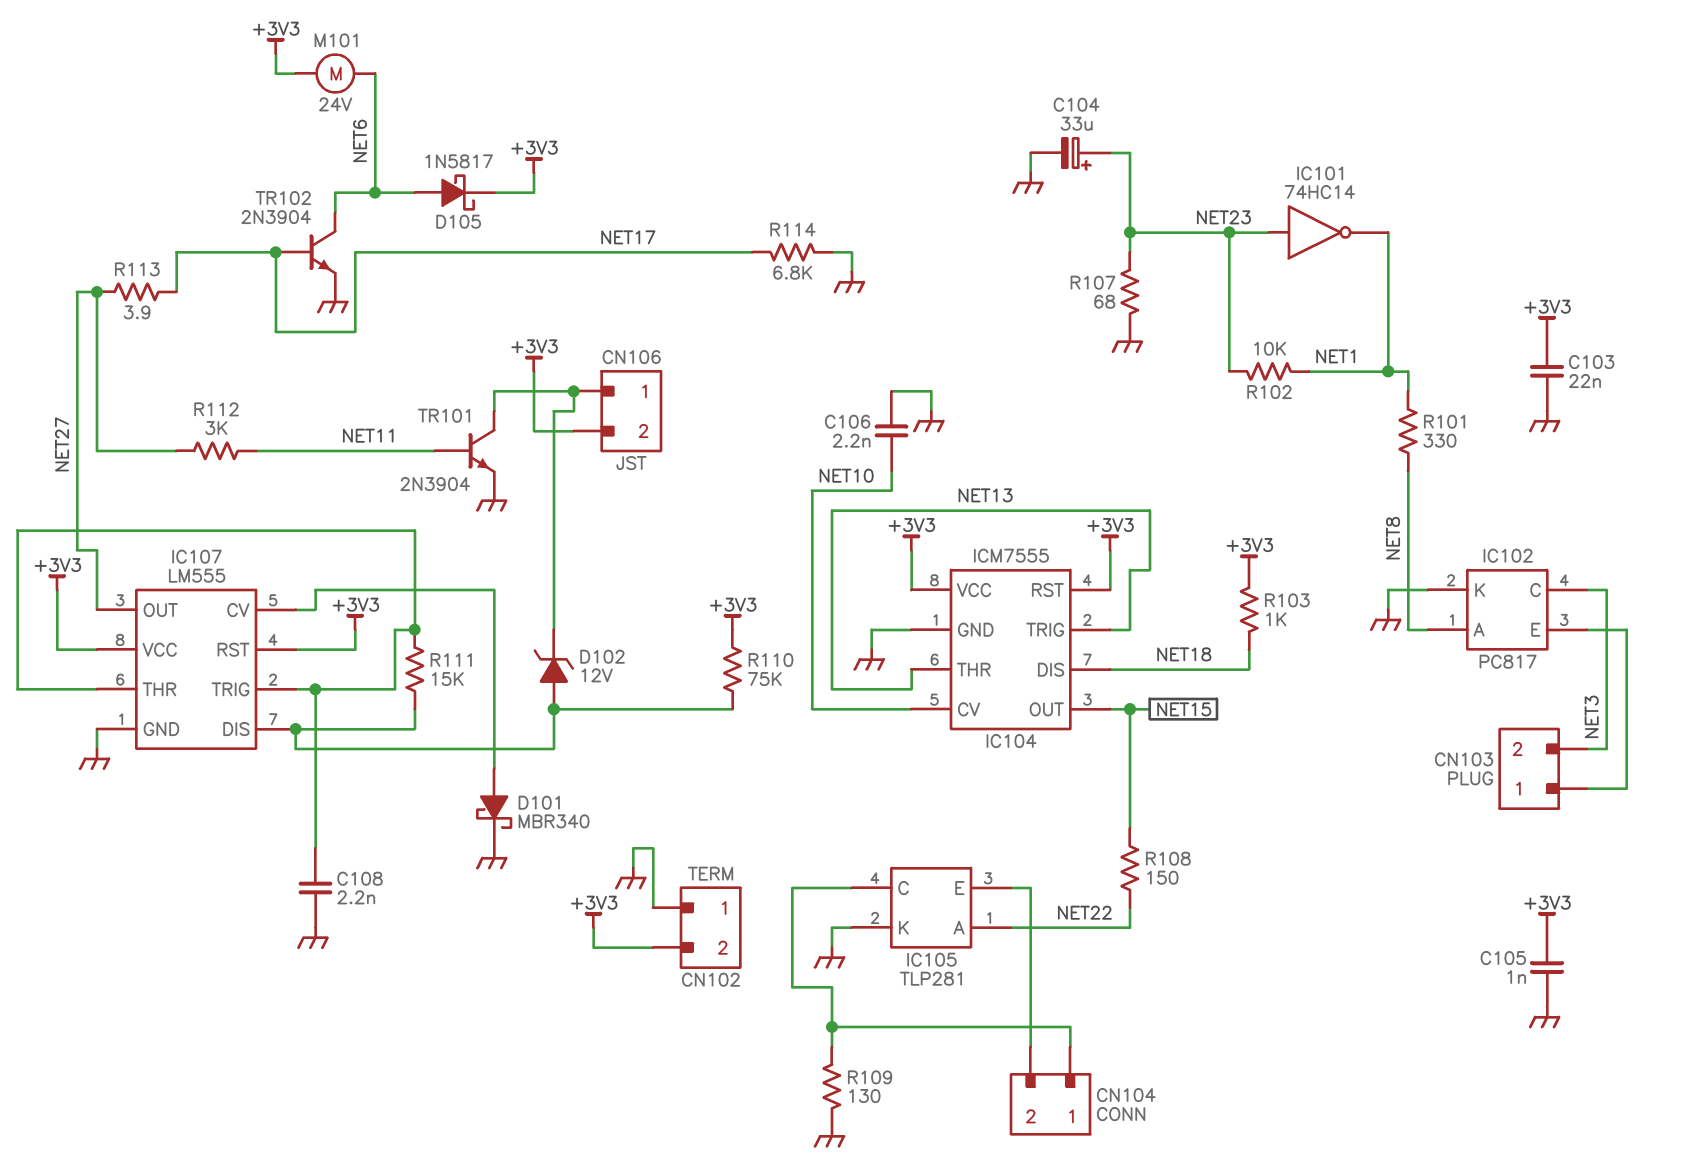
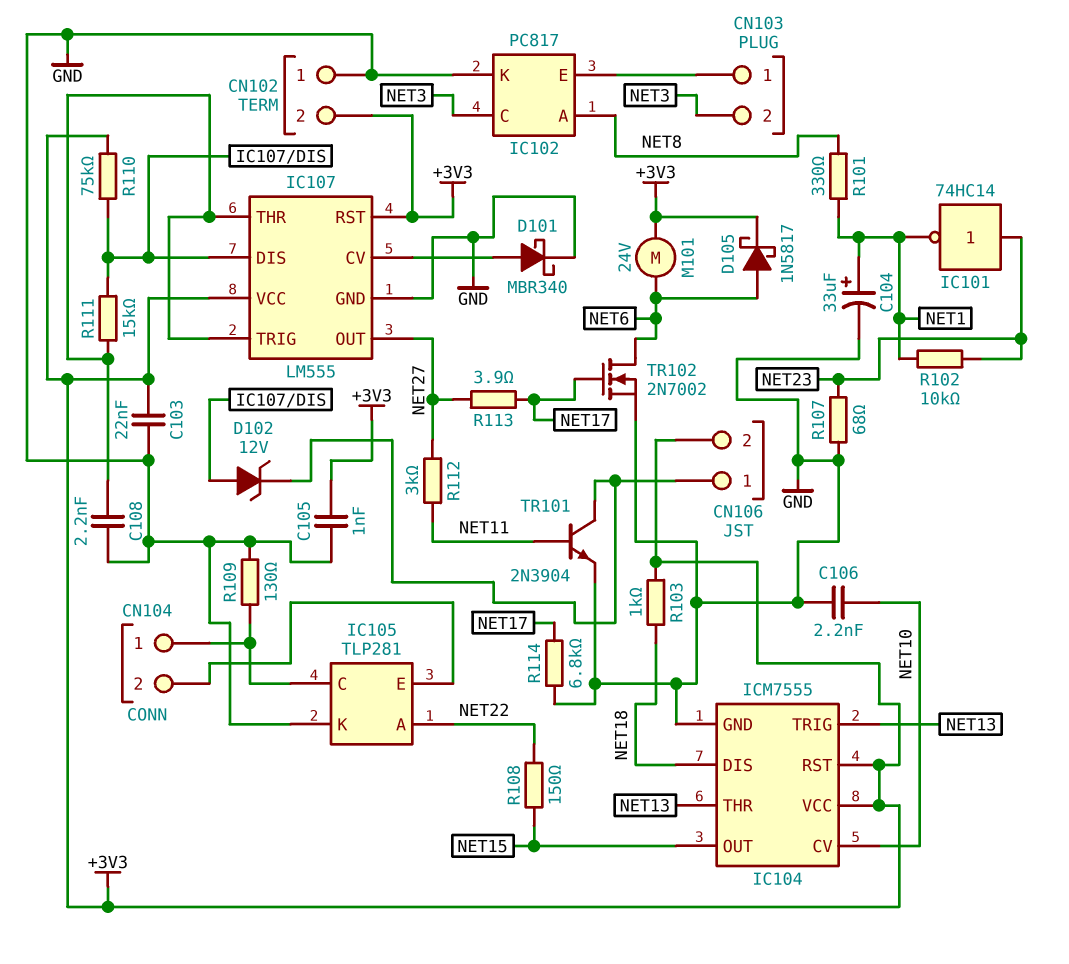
C104: 33uF (plus NET23, minus GND) -> 33uF (plus NET1, minus GND)
TR102: NPN 2N3904 (B NET17, C NET6, E GND) -> NMOS 2N7002 (G NET17, D NET6, S GND)

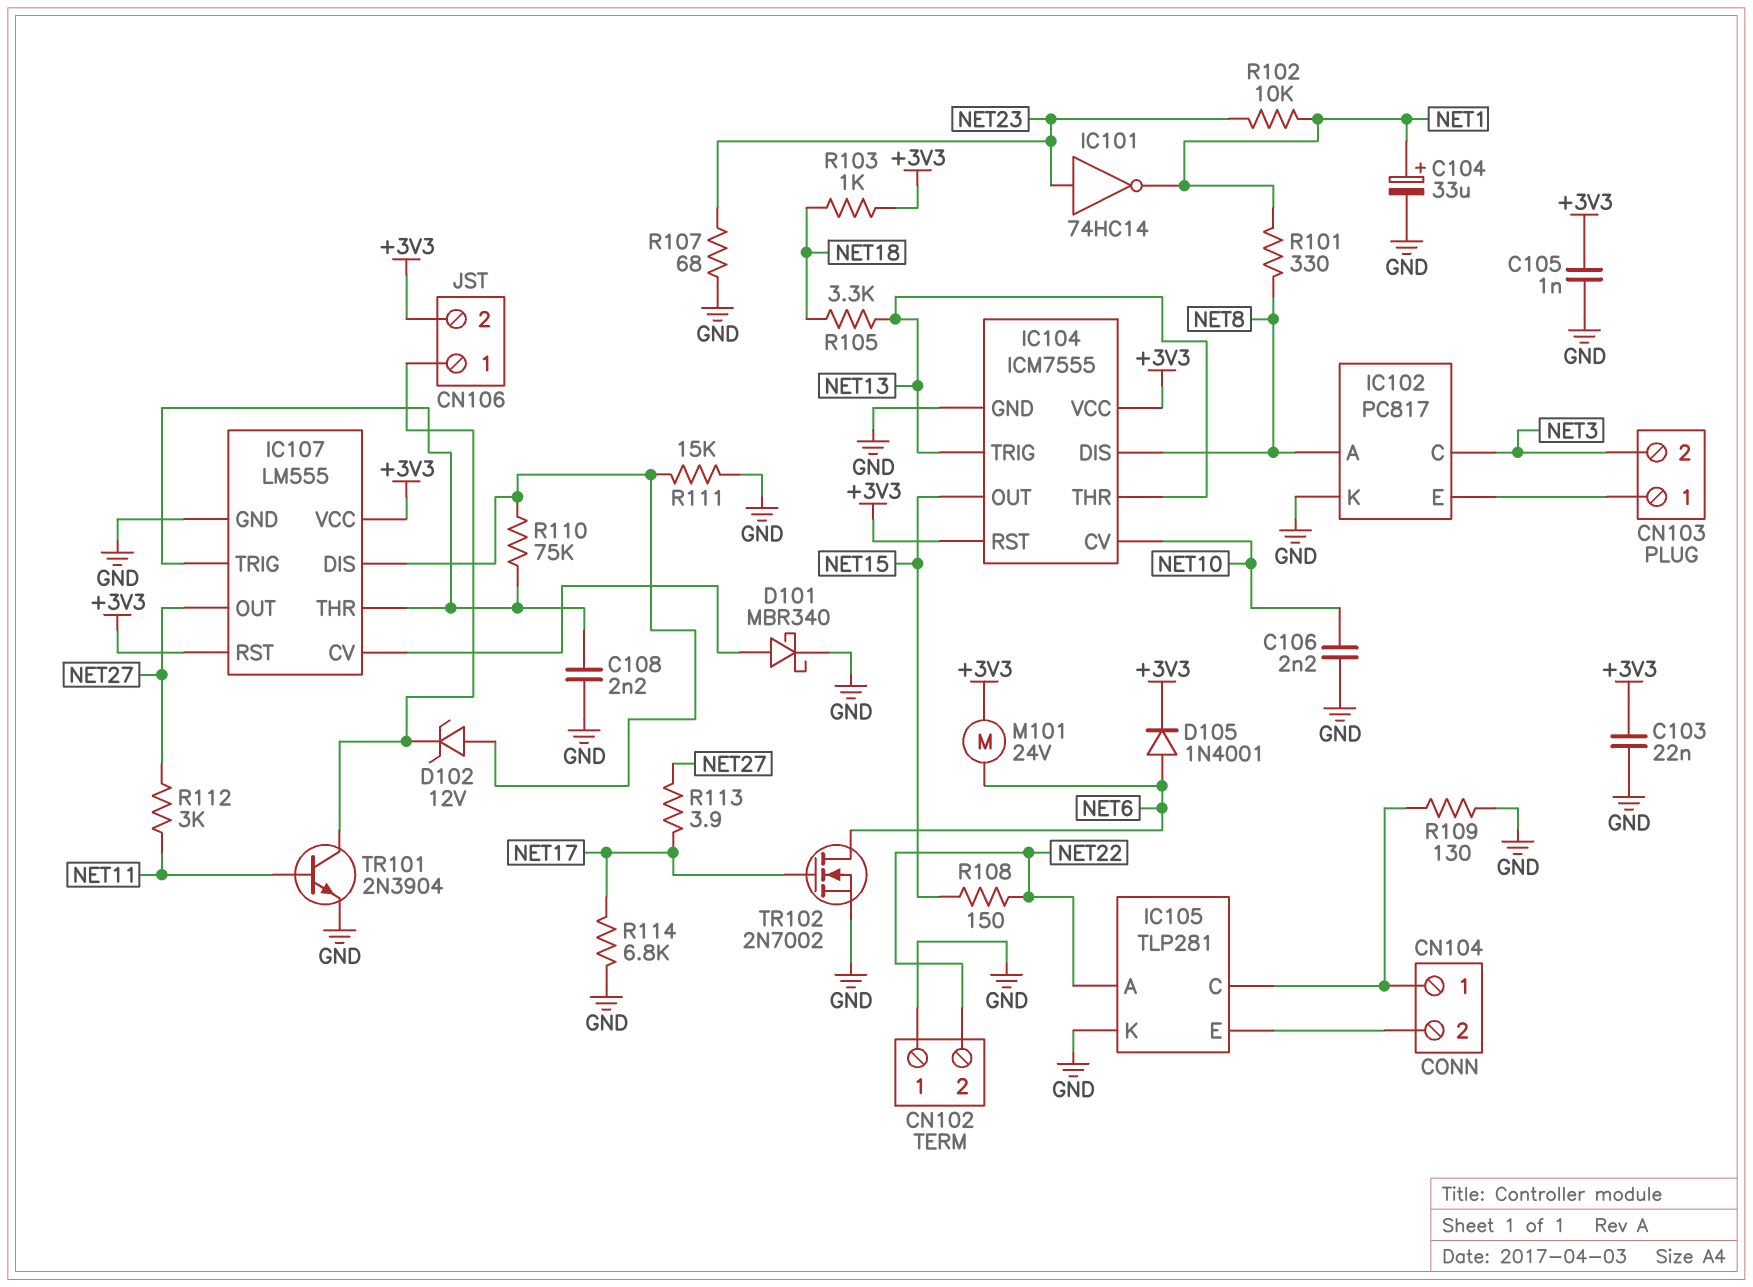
CN102 pin 2: +3V3 -> NET22
D105: schottky 1N5817 (A NET6, K +3V3) -> diode 1N4001 (A NET6, K +3V3)
IC104 pin DIS: NET18 -> NET8
R105: none -> 3.3k (NET13, NET18)
R110: 75k (+3V3, IC107/DIS) -> 75k (IC107/DIS, IC107/THR)
R111: 15k (IC107/DIS, IC107/THR) -> 15k (GND, IC107/DIS)

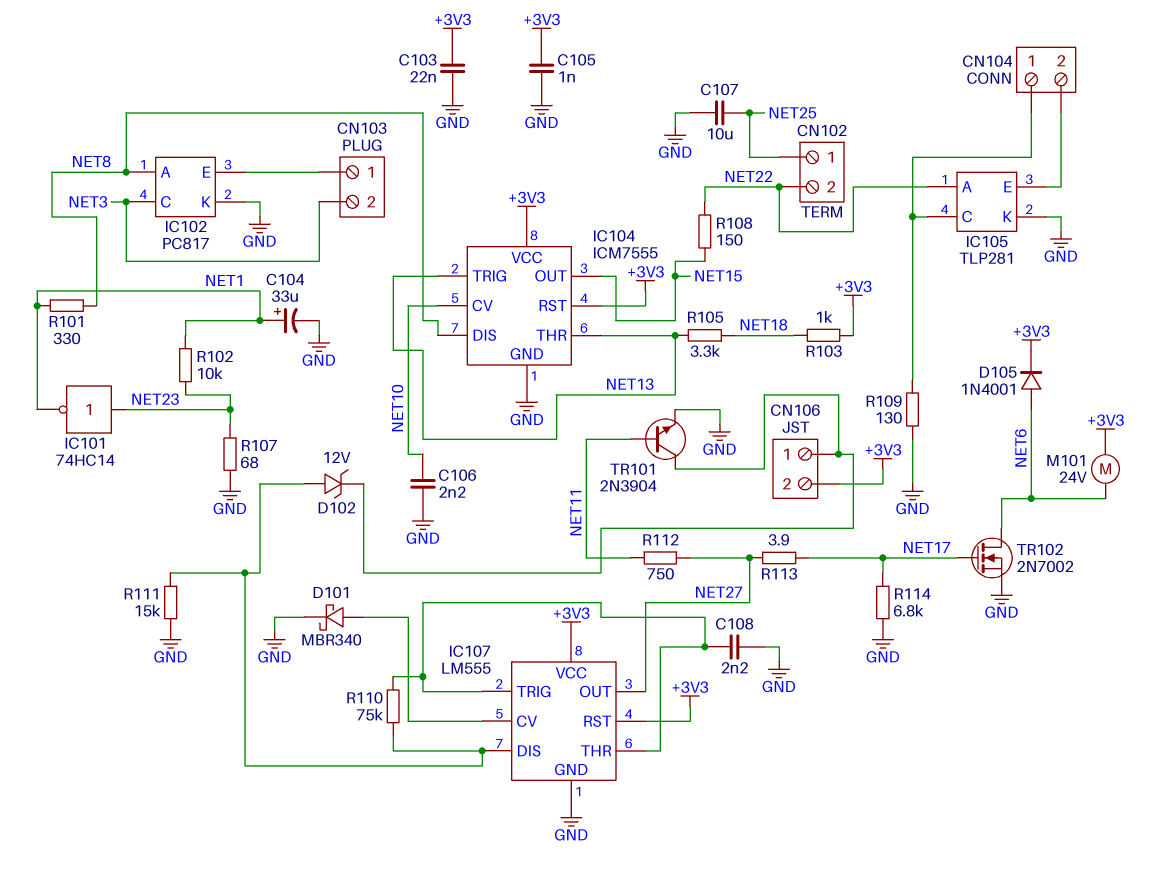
C107: none -> 10uF (GND, NET25)
CN102 pin 1: GND -> NET25
R112: 3k (NET11, NET27) -> 750 (NET11, NET27)

